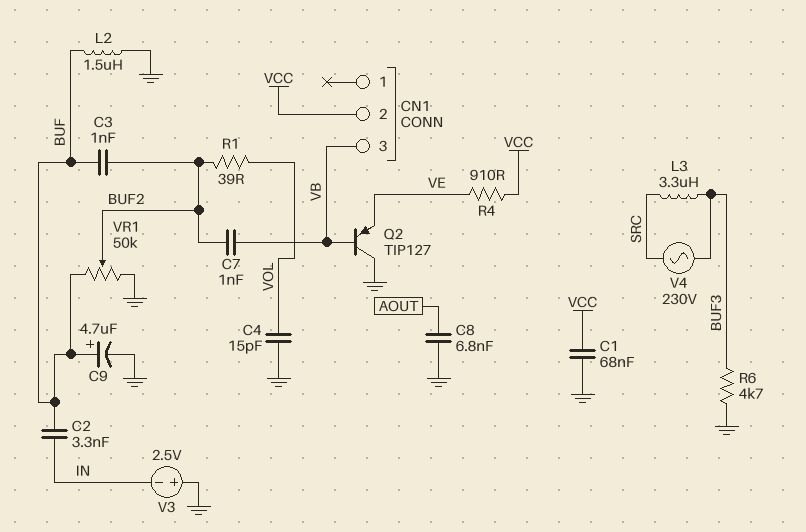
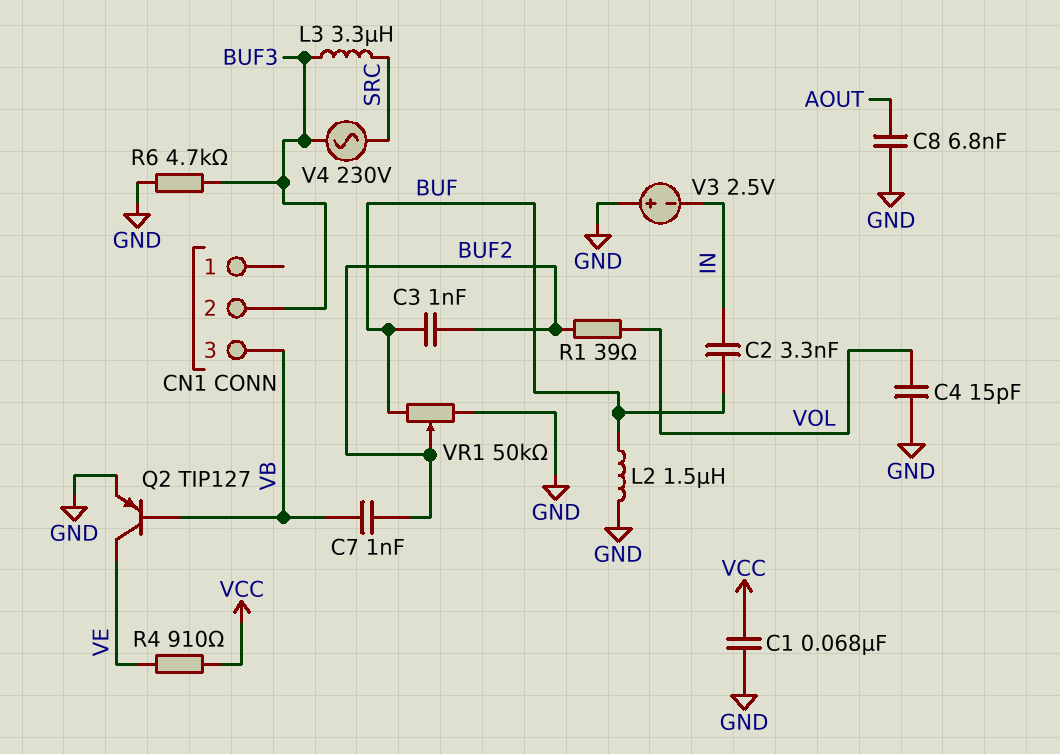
C9: 4.7uF (plus BUF, minus GND) -> none
CN1 pin 2: VCC -> BUF3
Q2: PNP TIP127 (B VB, C GND, E VE) -> PNP TIP127 (B VB, C VE, E GND)

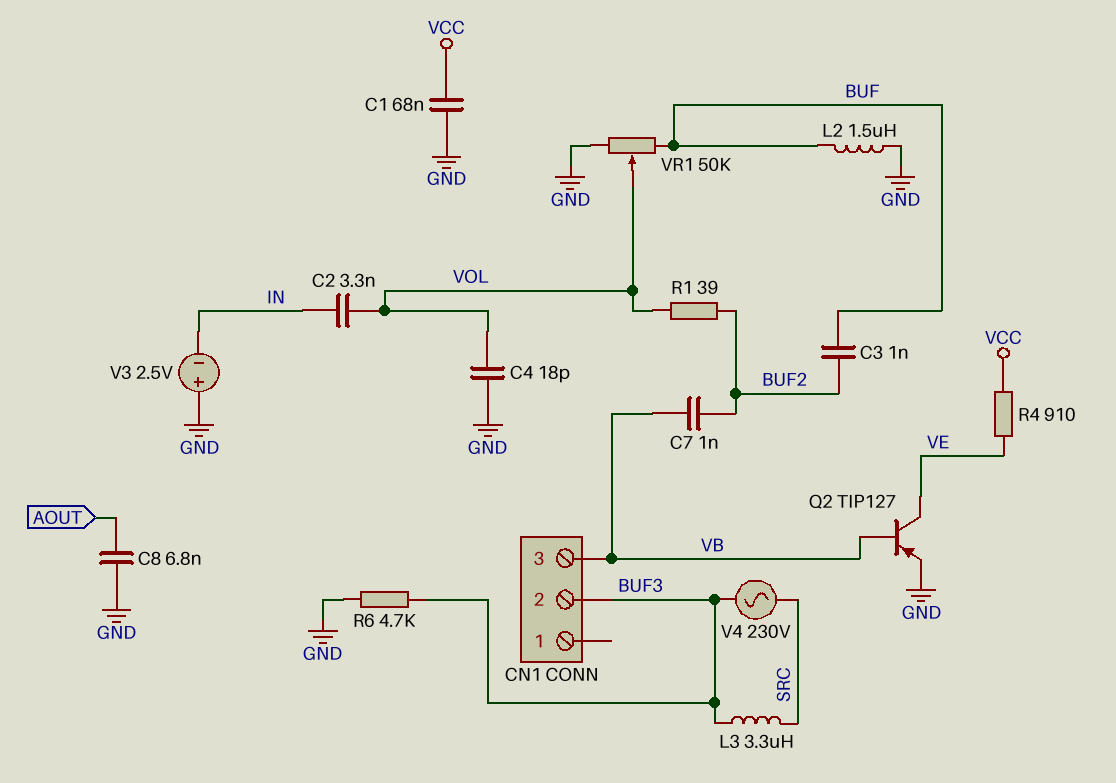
C2: 3.3nF (BUF, IN) -> 3.3nF (IN, VOL)
C4: 15pF (GND, VOL) -> 18pF (GND, VOL)
VR1: 50k (BUF, GND, wiper BUF2) -> 50k (BUF, GND, wiper VOL)

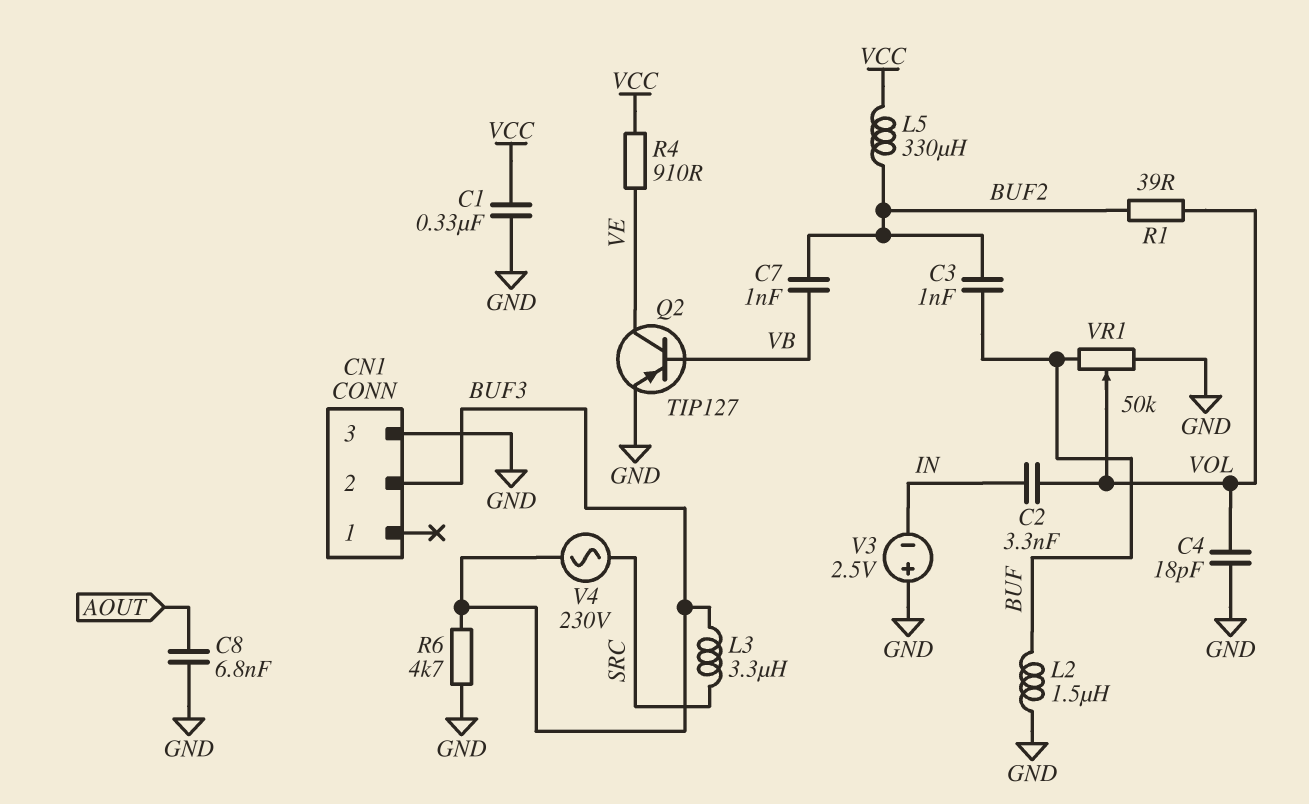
C1: 68nF (GND, VCC) -> 330nF (GND, VCC)
CN1 pin 3: VB -> GND
L5: none -> 330uH (BUF2, VCC)

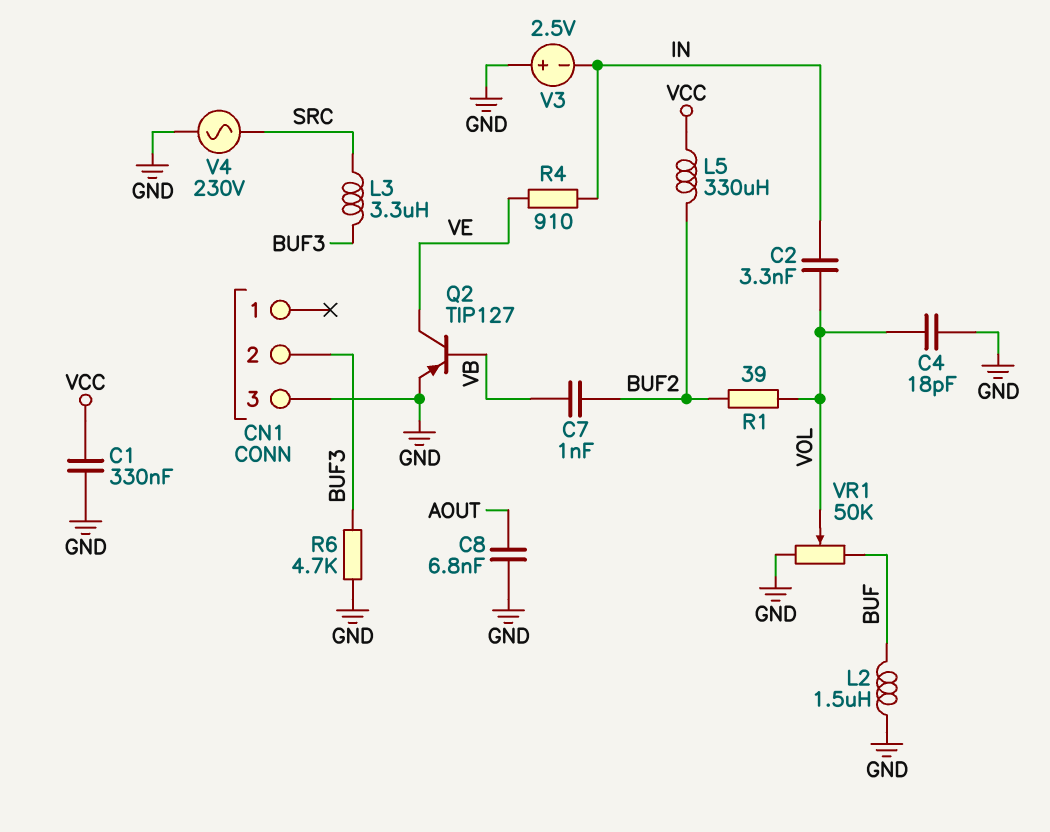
C3: 1nF (BUF, BUF2) -> none
R4: 910 (VCC, VE) -> 910 (IN, VE)
V4: AC 230V (BUF3, SRC) -> AC 230V (GND, SRC)

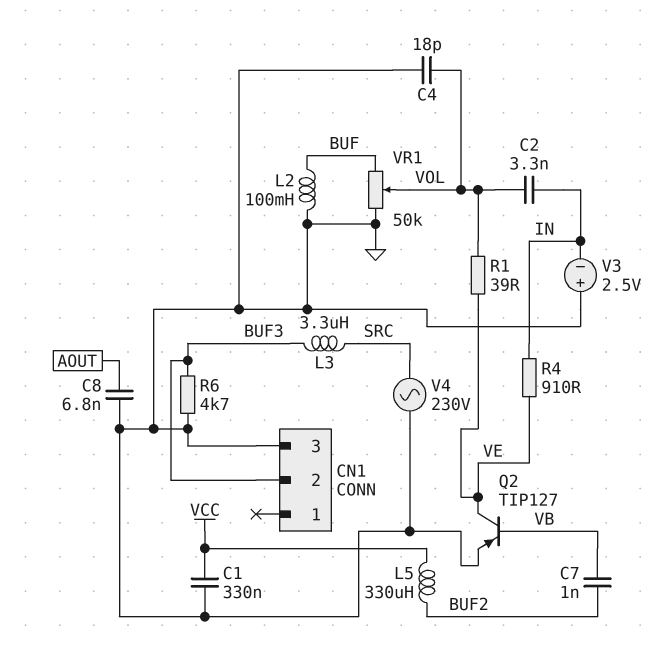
L2: 1.5uH (BUF, GND) -> 100mH (BUF, GND)
R1: 39 (BUF2, VOL) -> 39 (VE, VOL)

